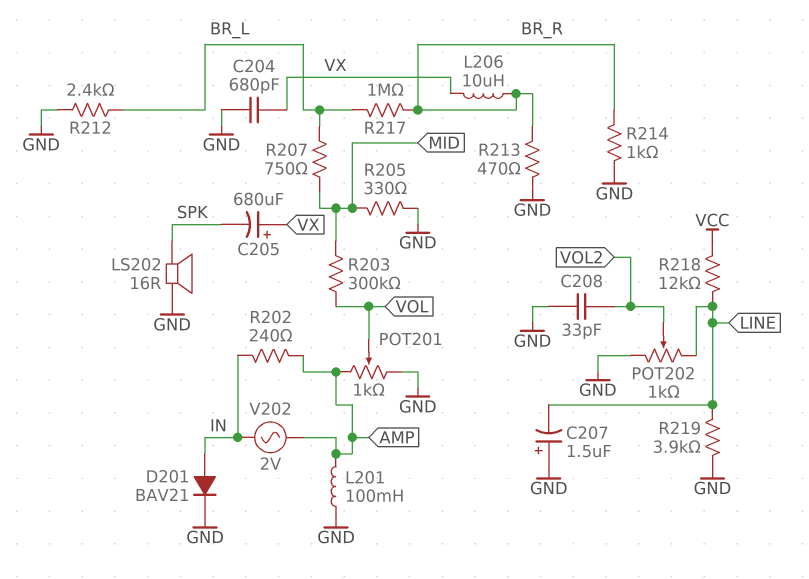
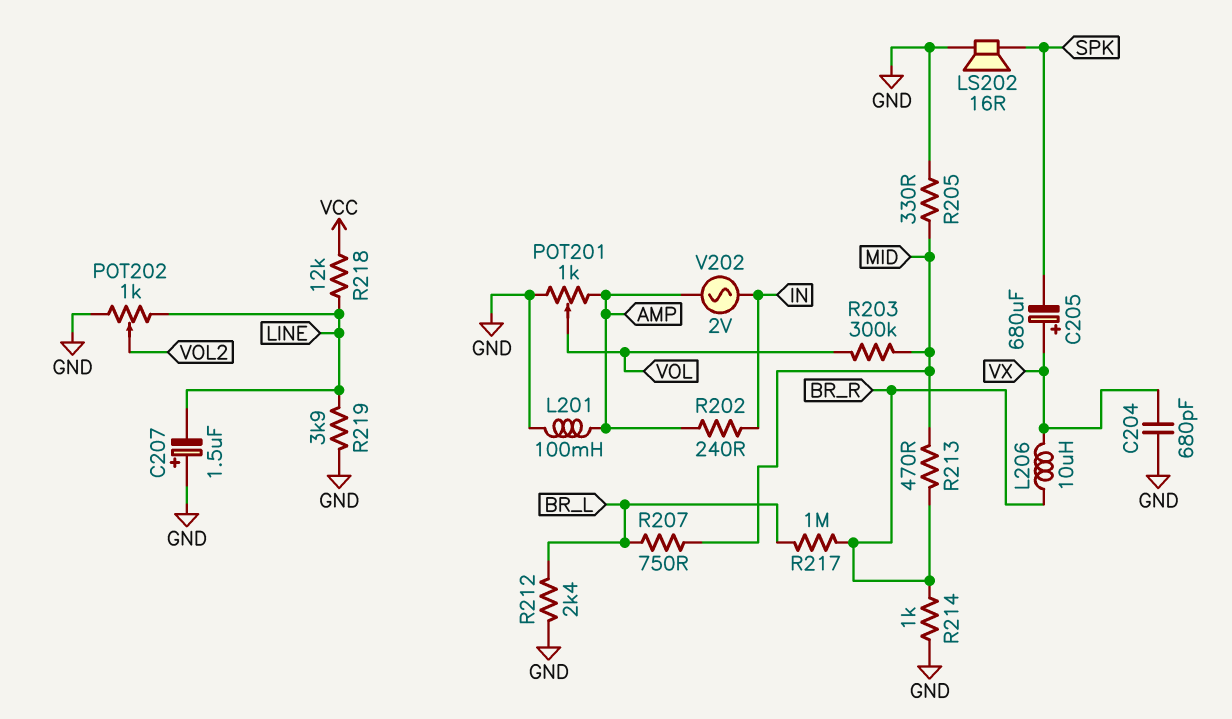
C208: 33pF (GND, VOL2) -> none
D201: diode BAV21 (A IN, K GND) -> none
R213: 470 (BR_R, GND) -> 470 (BR_R, MID)

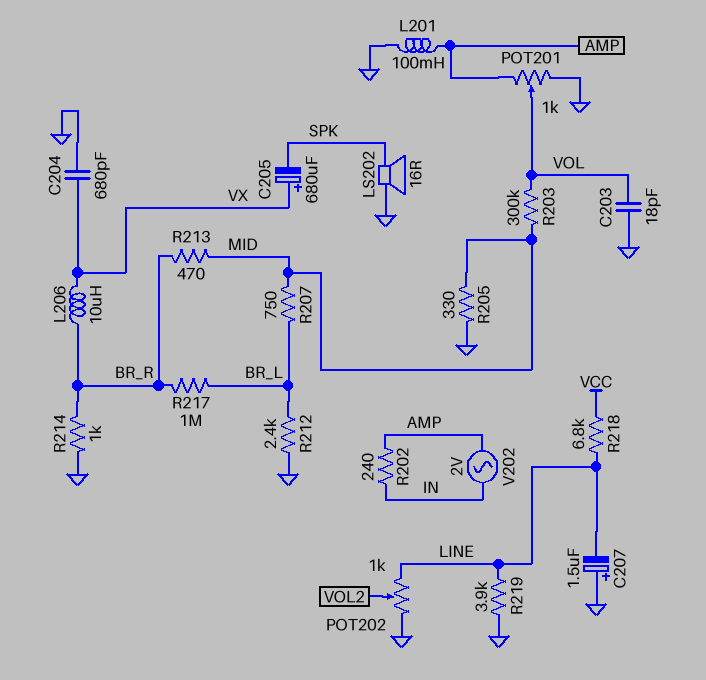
C203: none -> 18pF (GND, VOL)
R218: 12k (LINE, VCC) -> 6.8k (LINE, VCC)

